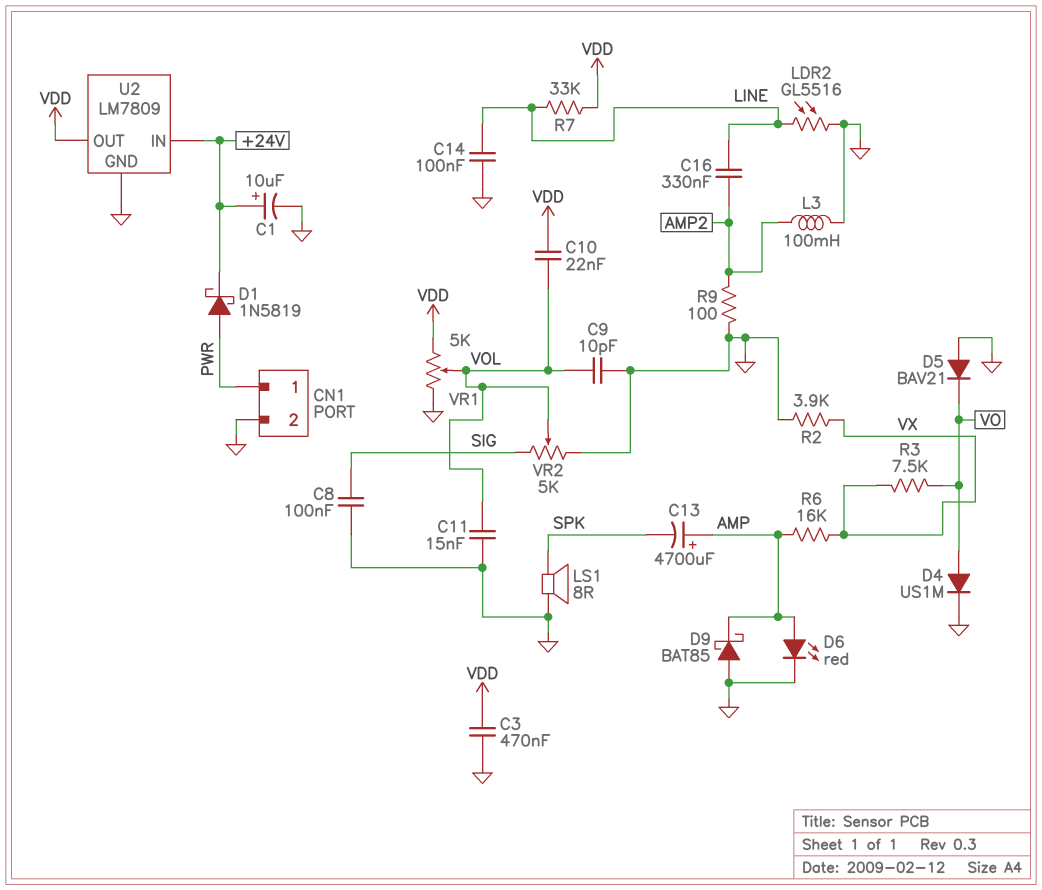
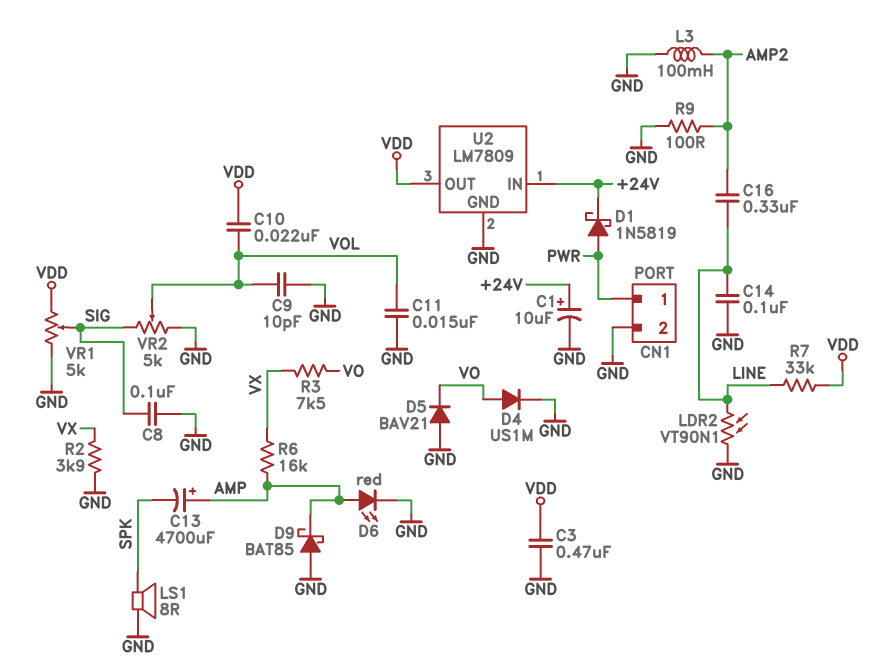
LDR2: GL5516 (GND, LINE) -> VT90N1 (GND, LINE)
VR1: 5k (GND, VDD, wiper VOL) -> 5k (GND, VDD, wiper SIG)

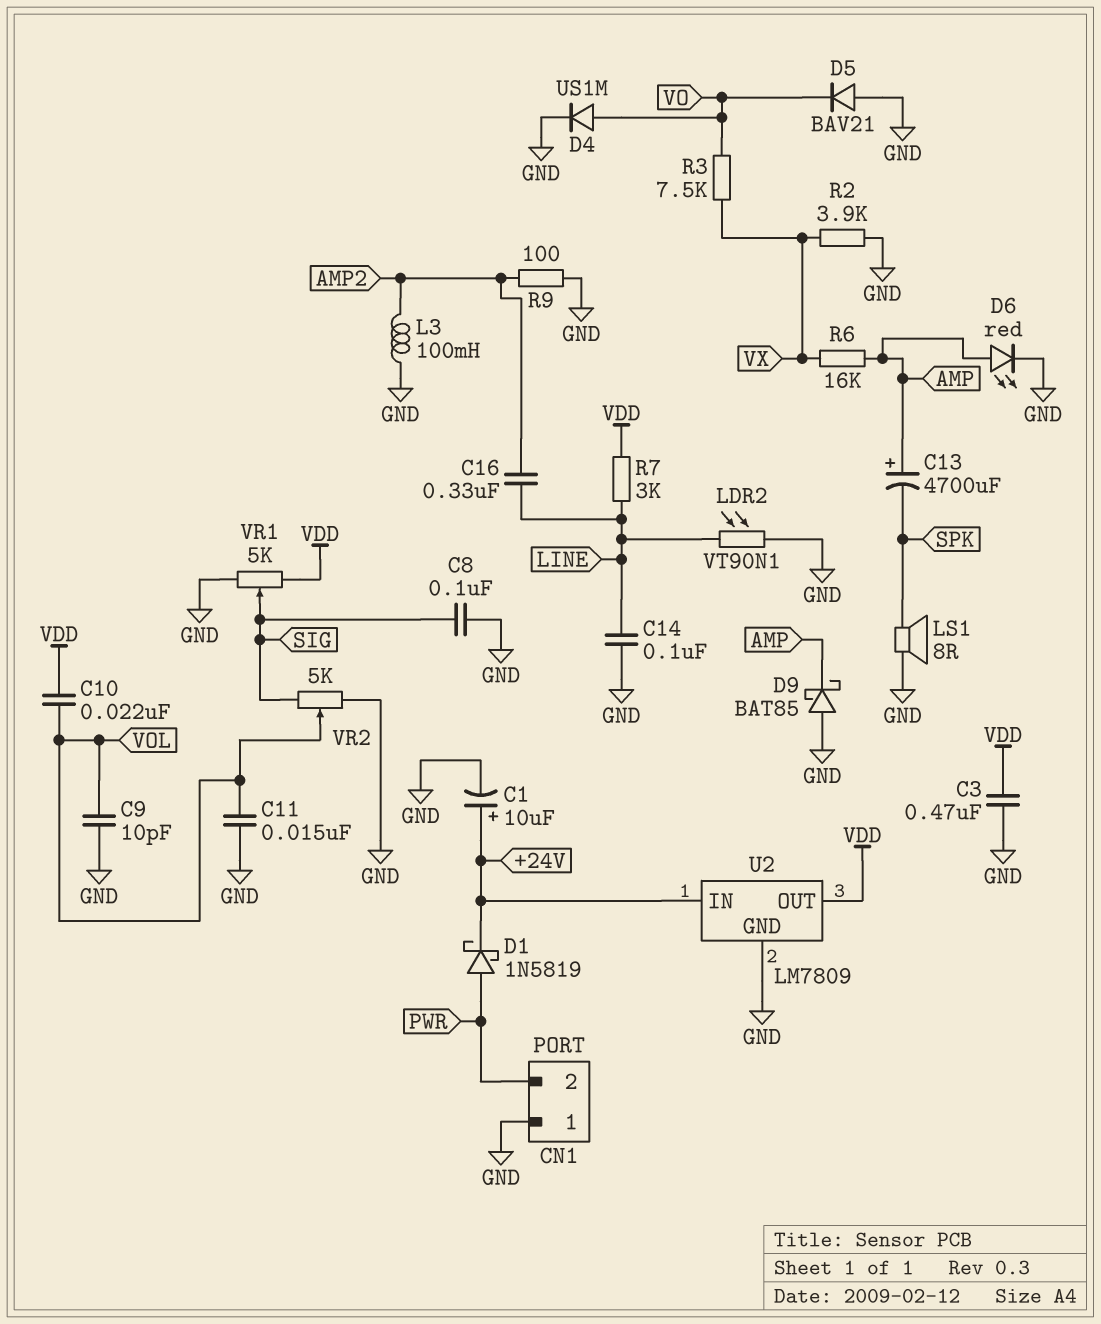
CN1 pin 1: PWR -> GND
CN1 pin 2: GND -> PWR
R7: 33k (LINE, VDD) -> 3k (LINE, VDD)

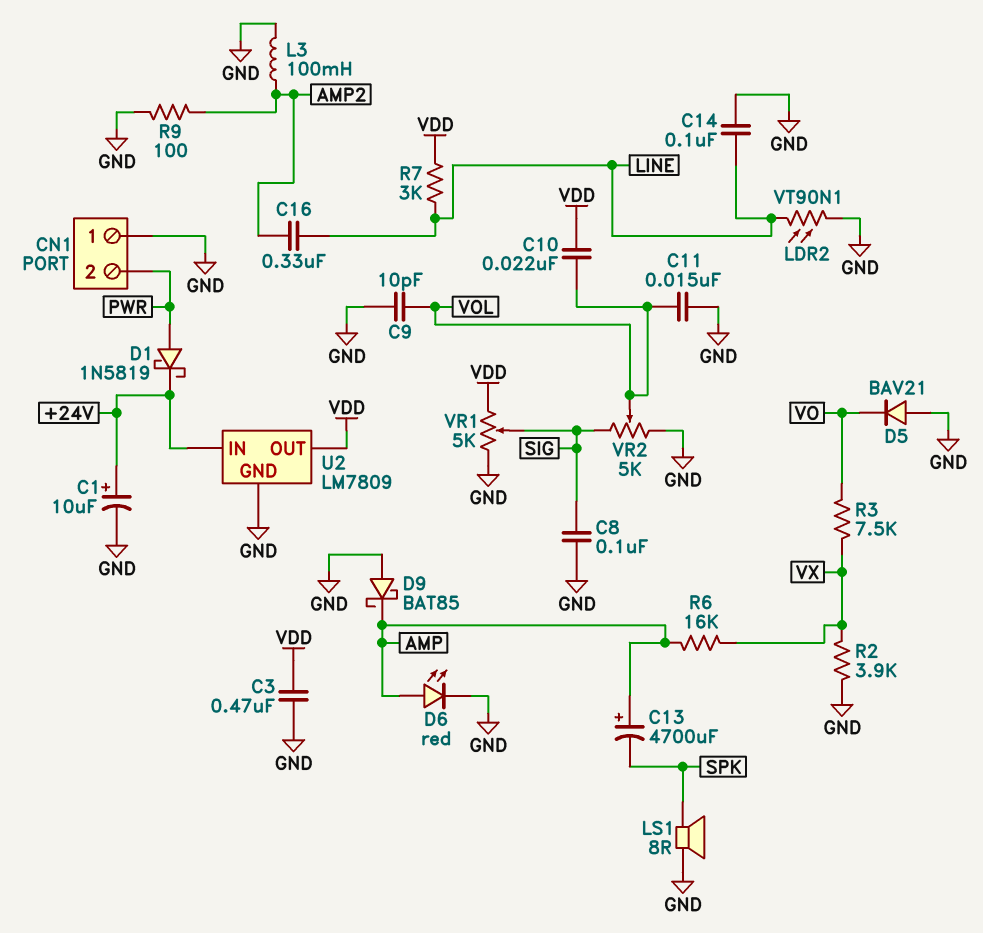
D4: diode US1M (A VO, K GND) -> none

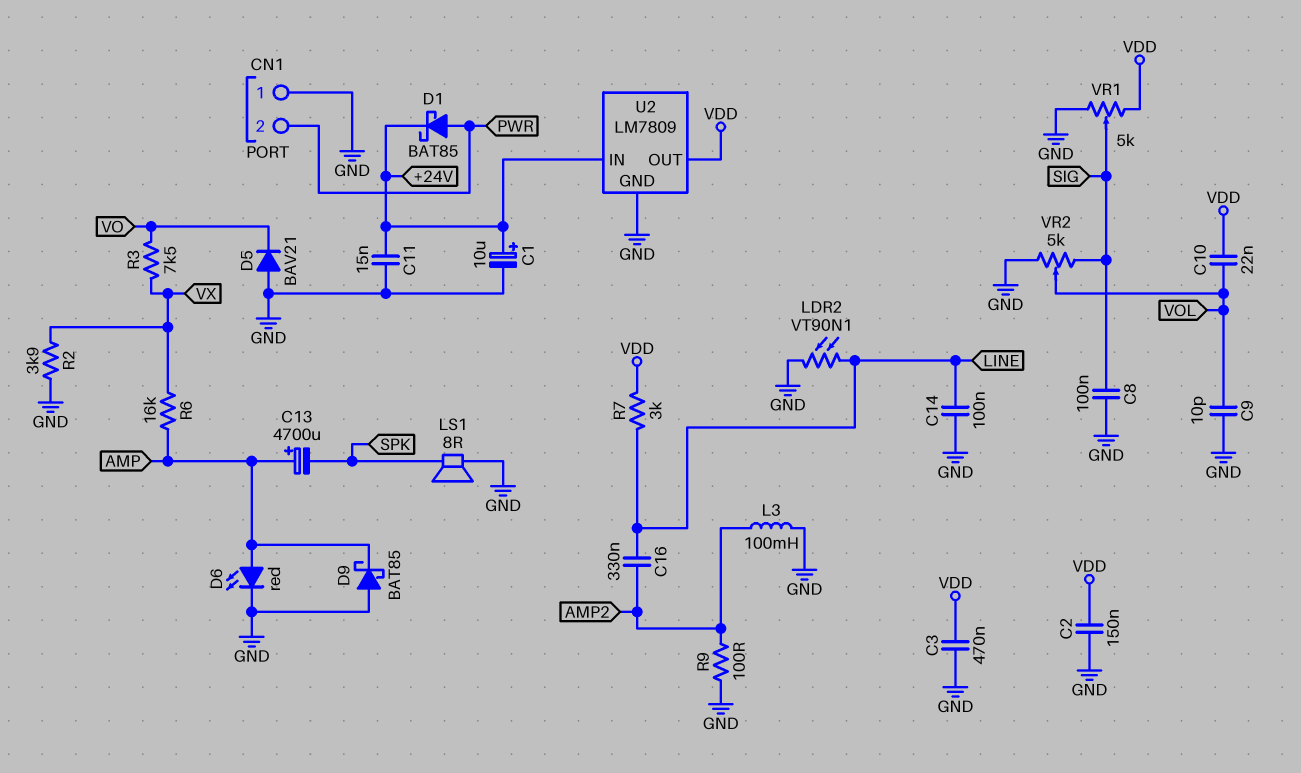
C2: none -> 150nF (GND, VDD)
C11: 15nF (GND, VOL) -> 15nF (+24V, GND)
D1: schottky 1N5819 (A PWR, K +24V) -> schottky BAT85 (A PWR, K +24V)

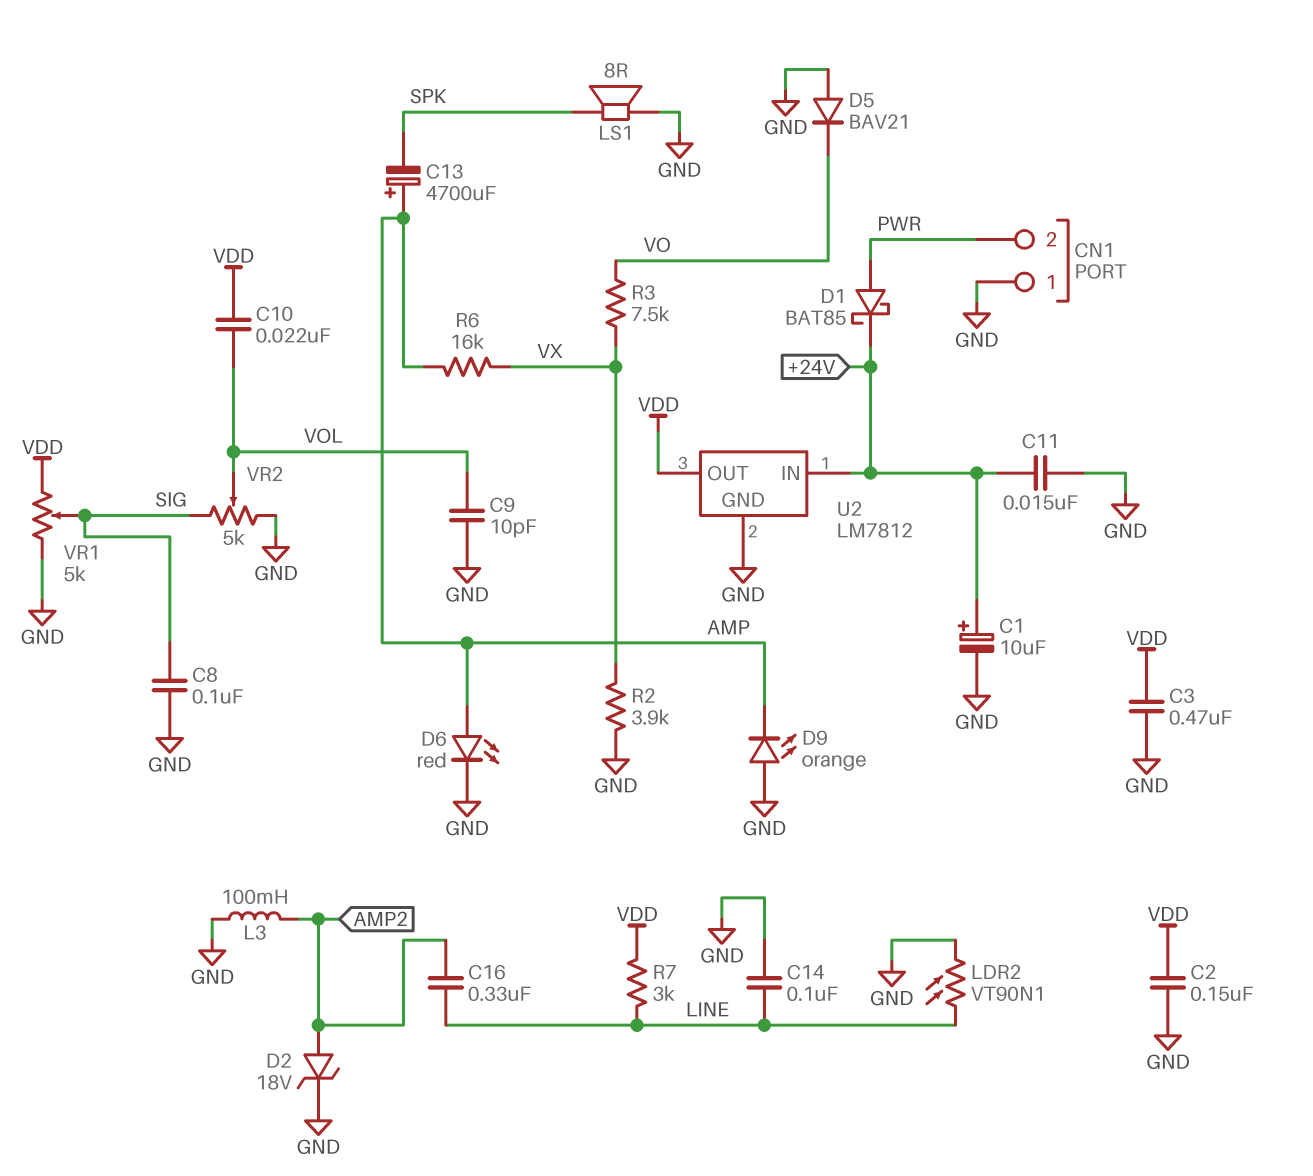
D2: none -> zener 18V (A AMP2, K GND)
D9: schottky BAT85 (A GND, K AMP) -> LED orange (A GND, K AMP)
R9: 100 (AMP2, GND) -> none
U2: LM7809 -> LM7812

